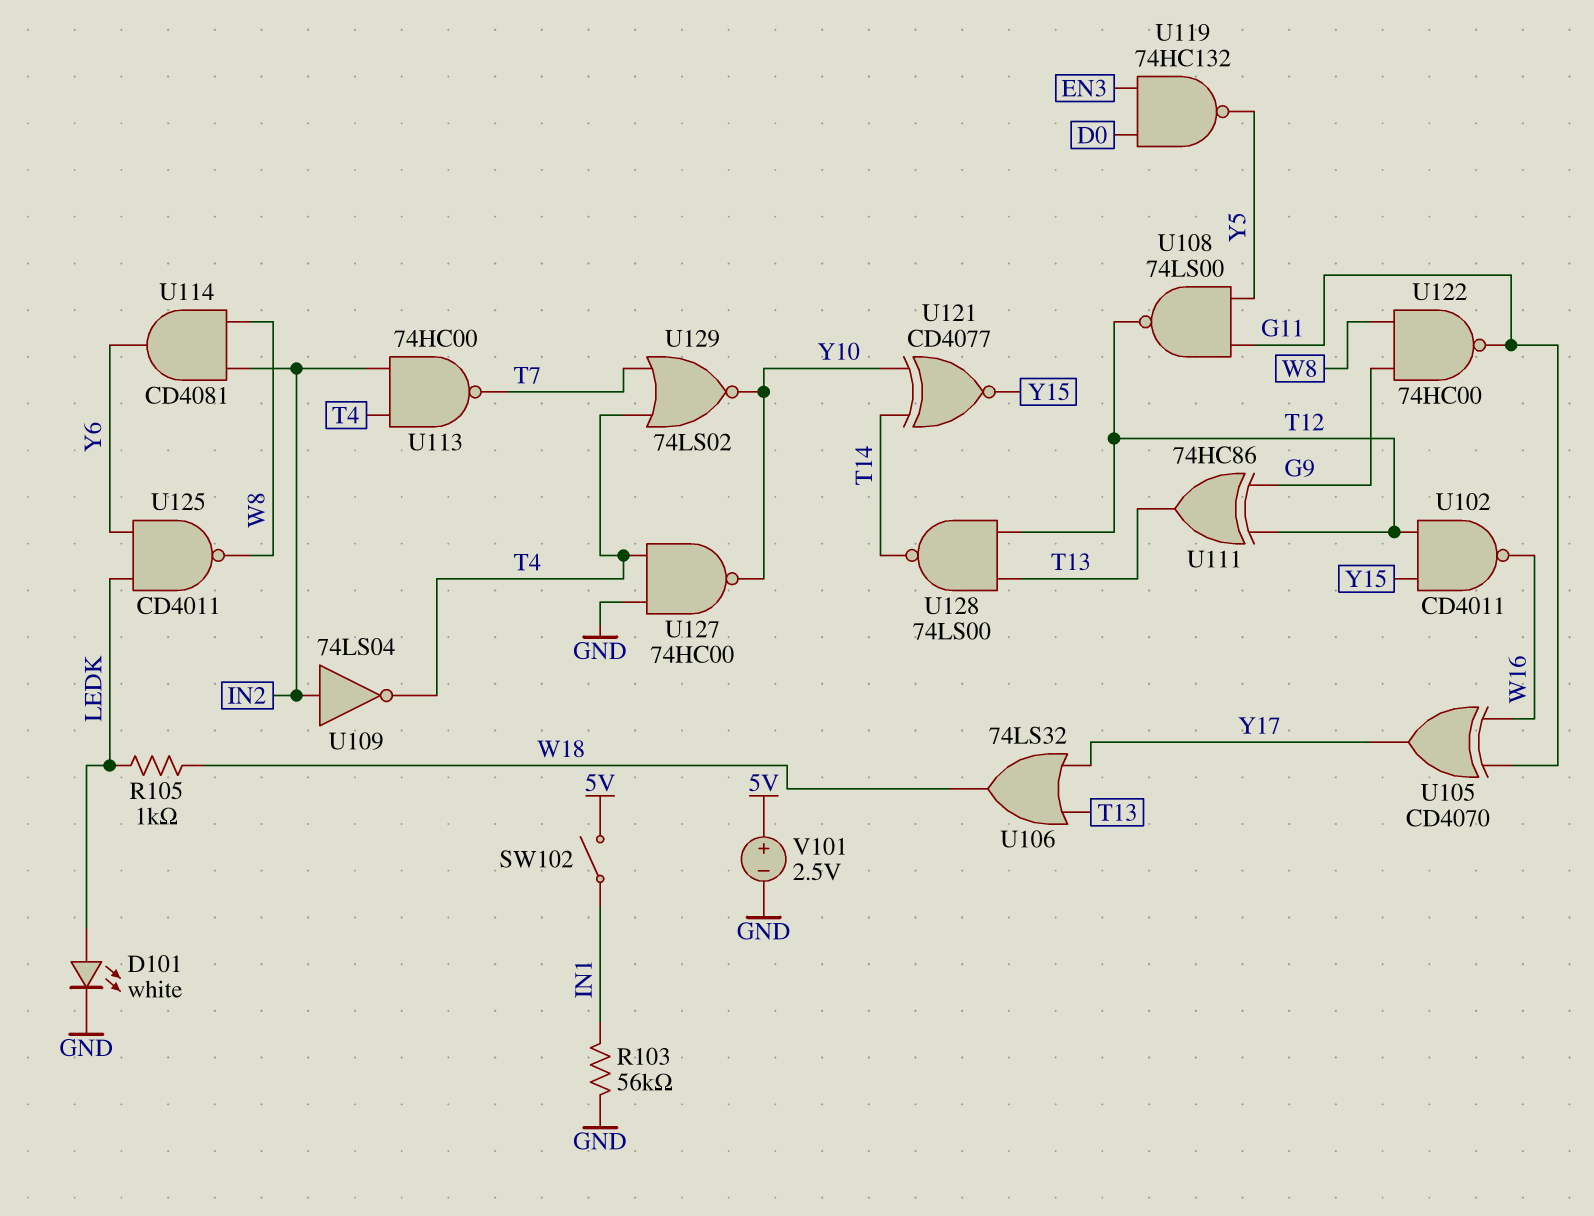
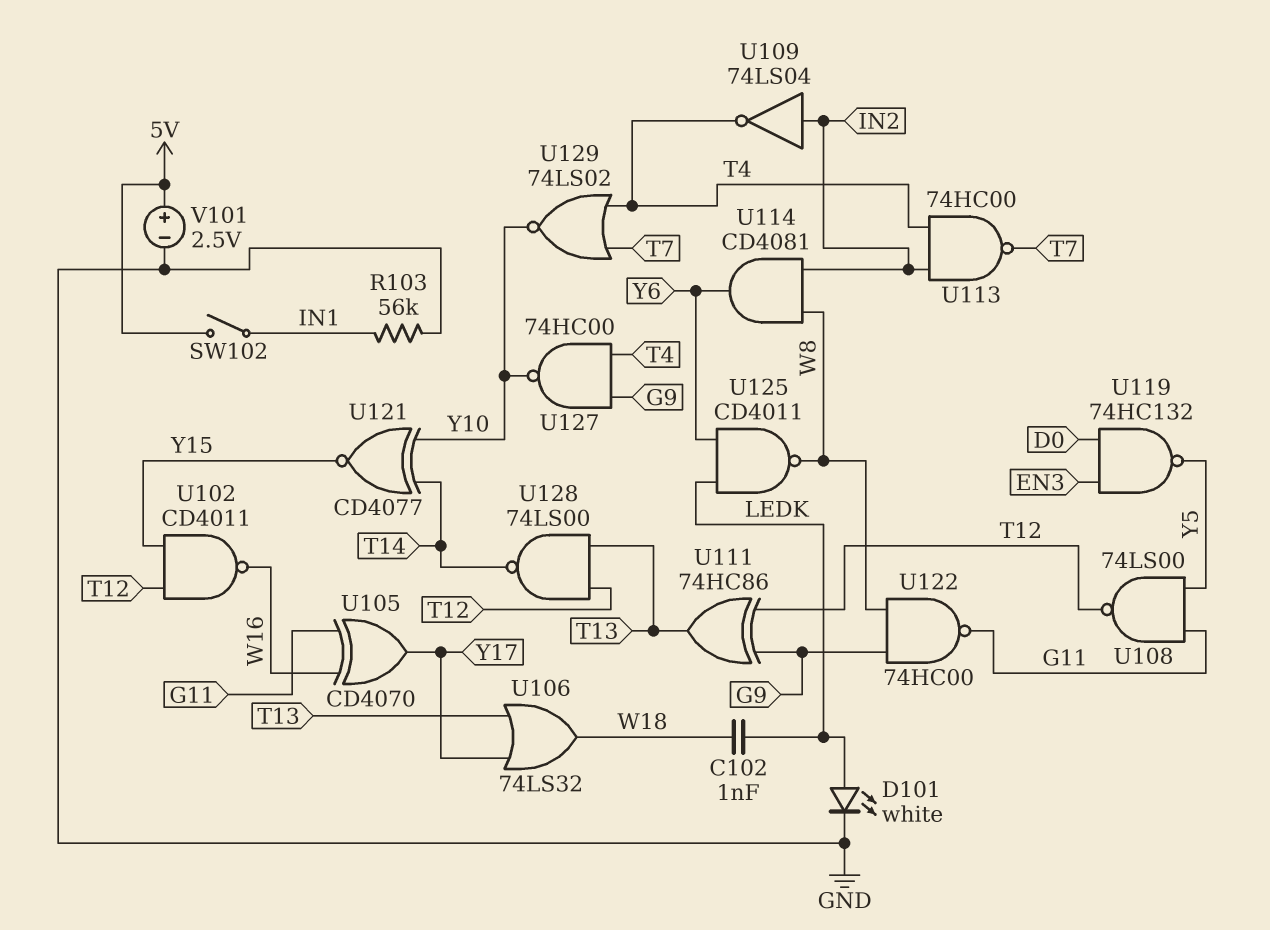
C102: none -> 1nF (LEDK, W18)
R105: 1k (LEDK, W18) -> none
U127: NAND 74HC00 (in GND, in T4, out Y10) -> NAND 74HC00 (in G9, in T4, out Y10)

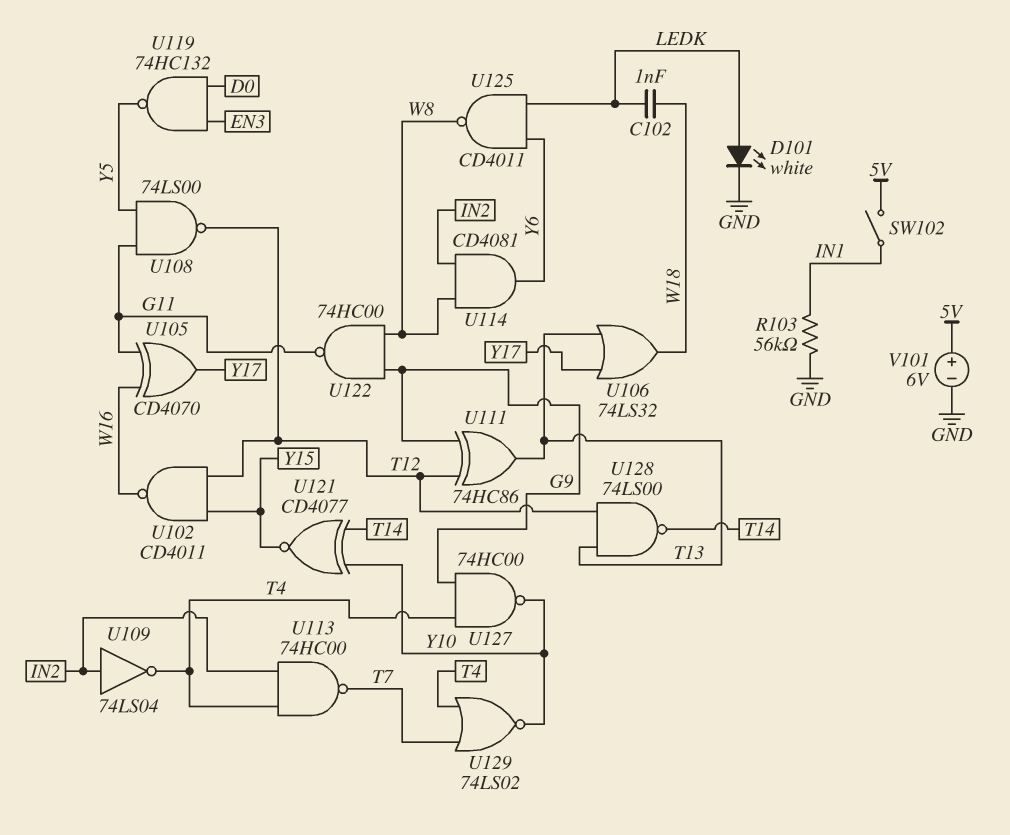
V101: 2.5V (plus 5V, minus GND) -> 6V (plus 5V, minus GND)

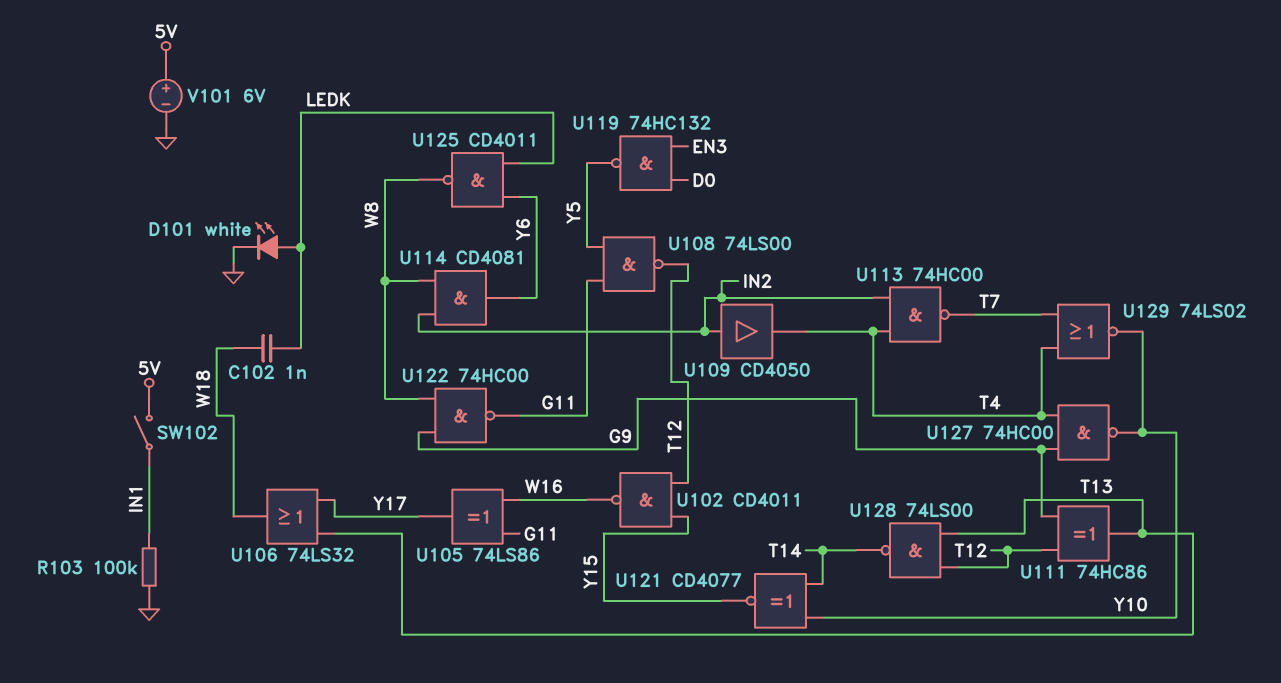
R103: 56k (GND, IN1) -> 100k (GND, IN1)
U105: XOR CD4070 (in G11, in W16, out Y17) -> XOR 74LS86 (in G11, in W16, out Y17)
U109: NOT 74LS04 (in IN2, out T4) -> buffer CD4050 (in IN2, out T4)

